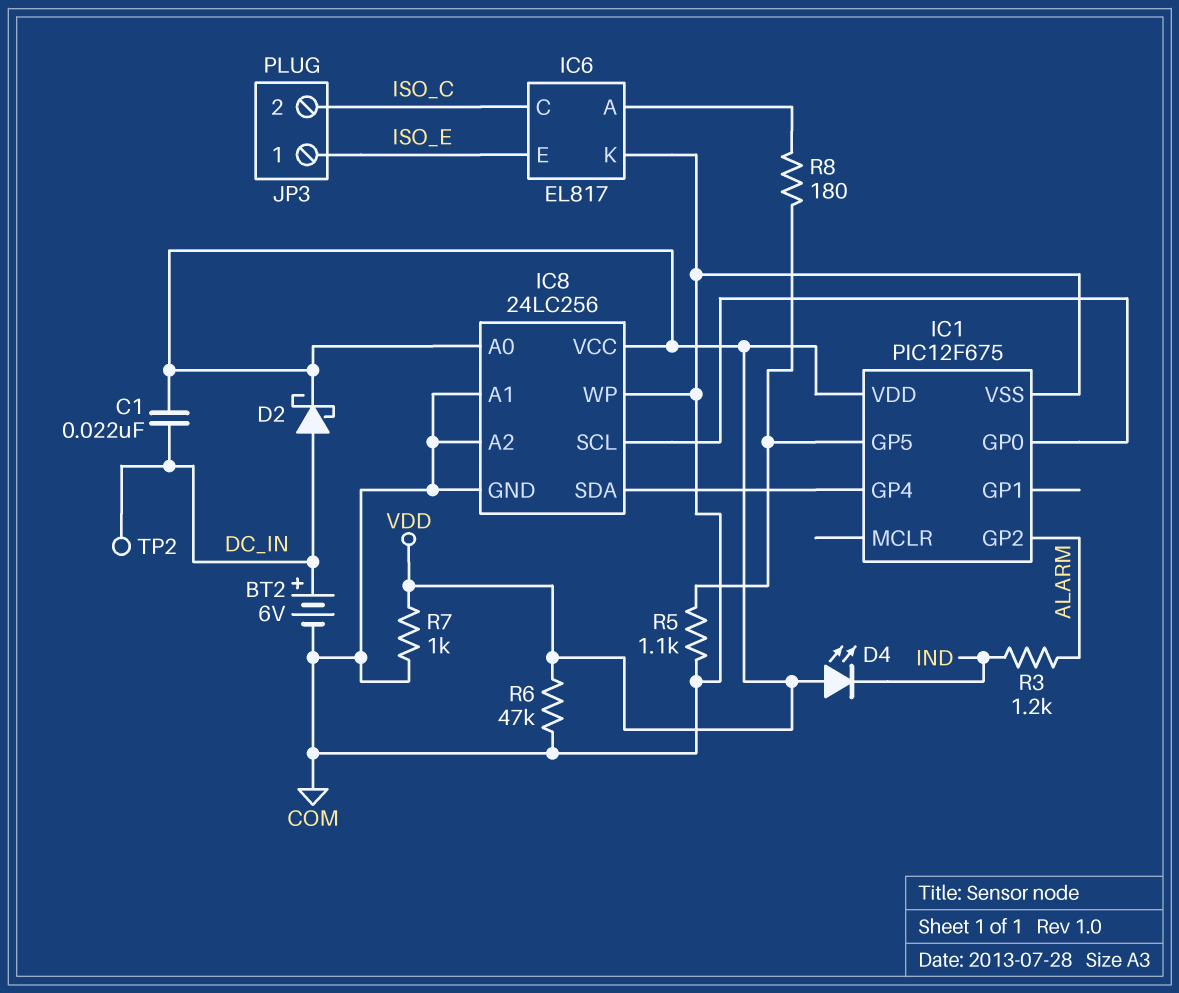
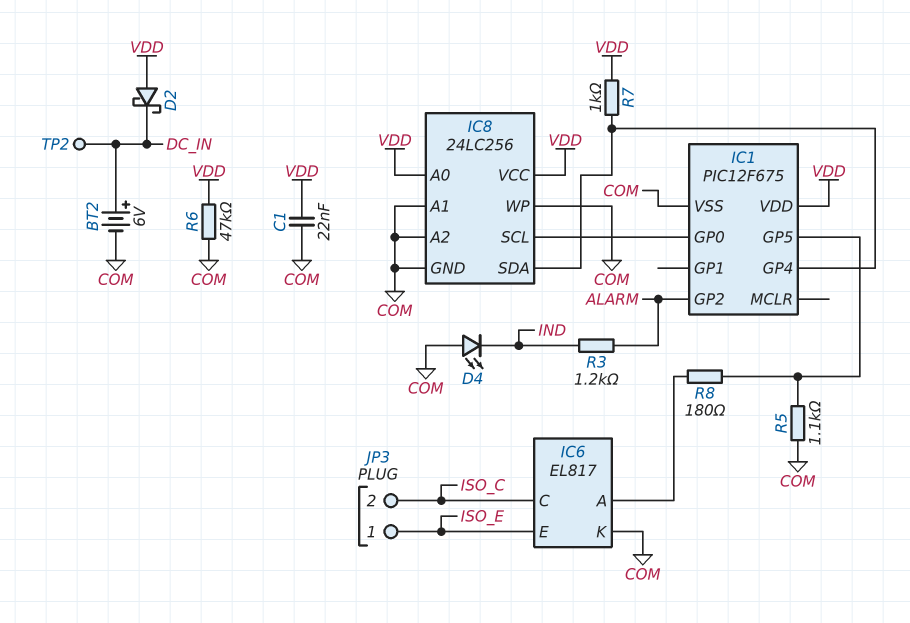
C1: 22nF (DC_IN, VDD) -> 22nF (COM, VDD)
D2: schottky (A DC_IN, K VDD) -> schottky (A VDD, K DC_IN)
D4: LED (A VDD, K IND) -> LED (A COM, K IND)
R7: 1k (COM, VDD) -> 1k (IC1/GP4, VDD)

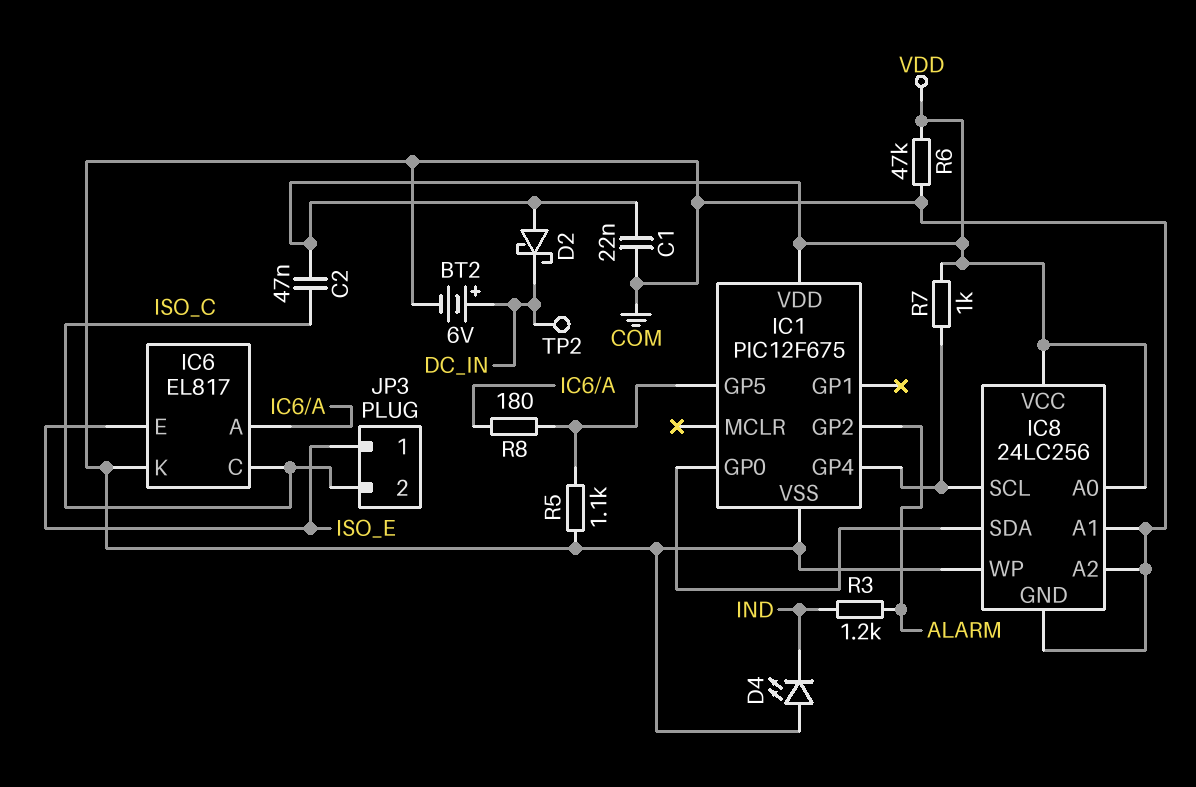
C2: none -> 47nF (ISO_C, VDD)
IC8 pin SCL: IC1/GP0 -> IC1/GP4
IC8 pin SDA: IC1/GP4 -> IC1/GP0

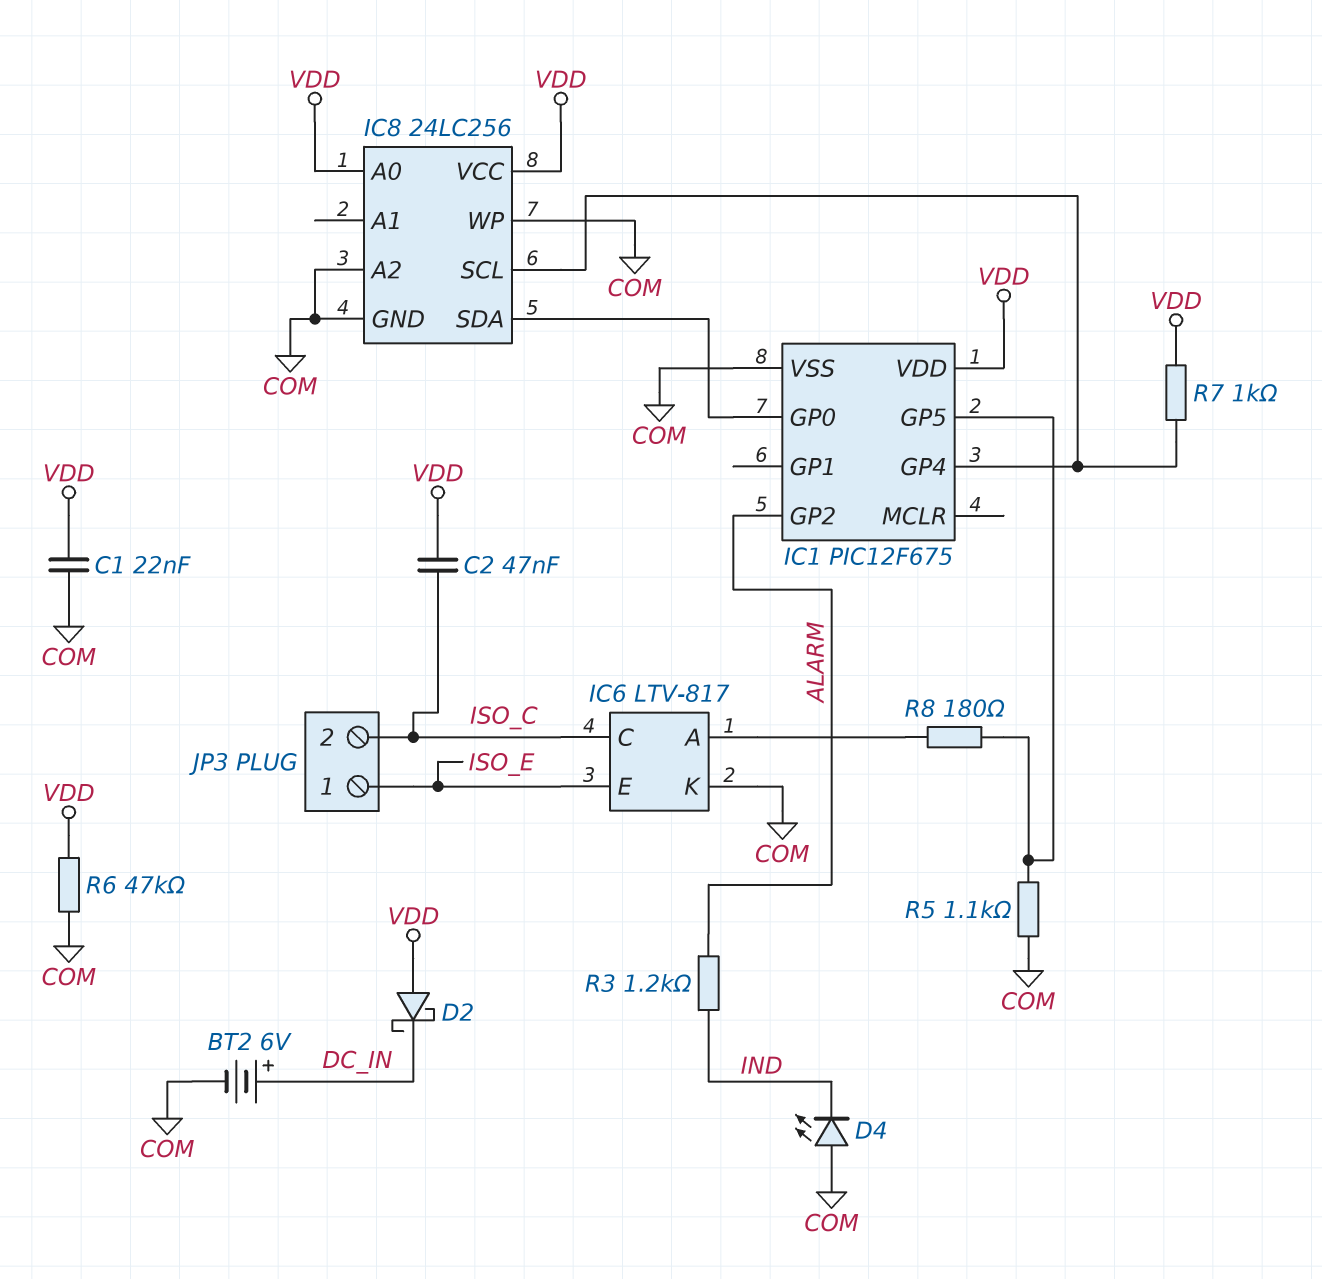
IC6: EL817 -> LTV-817
IC8 pin A1: COM -> none
TP2: test point (DC_IN) -> none

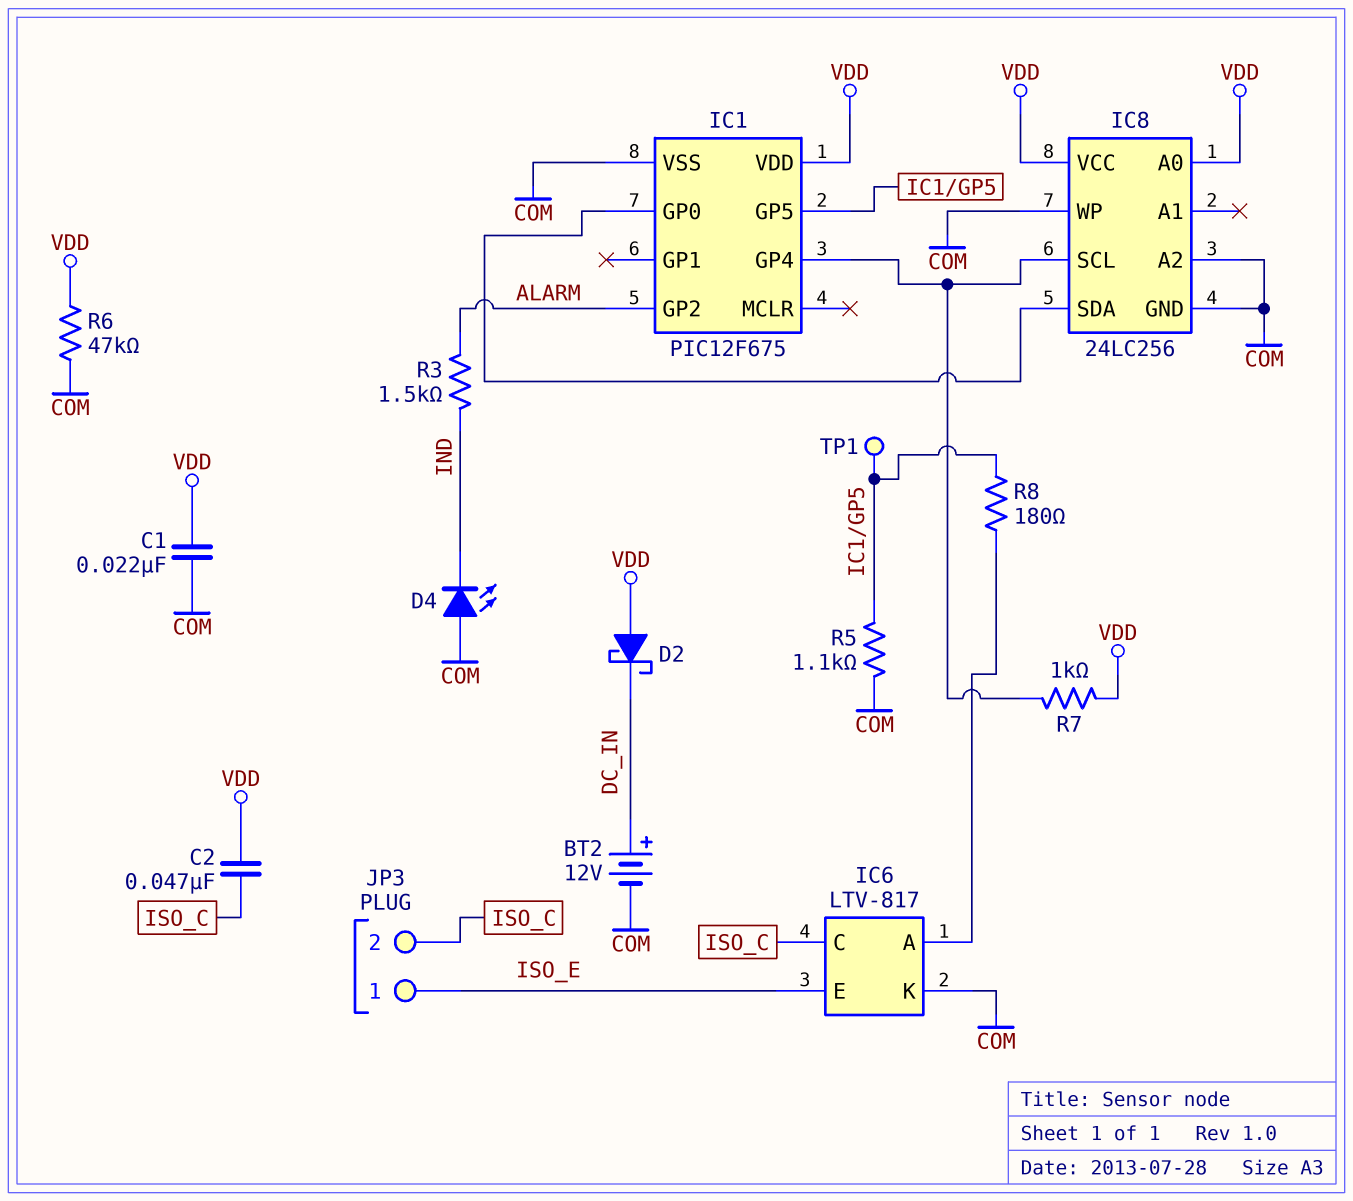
BT2: 6V (plus DC_IN, minus COM) -> 12V (plus DC_IN, minus COM)
R3: 1.2k (ALARM, IND) -> 1.5k (ALARM, IND)
TP1: none -> test point (IC1/GP5)

